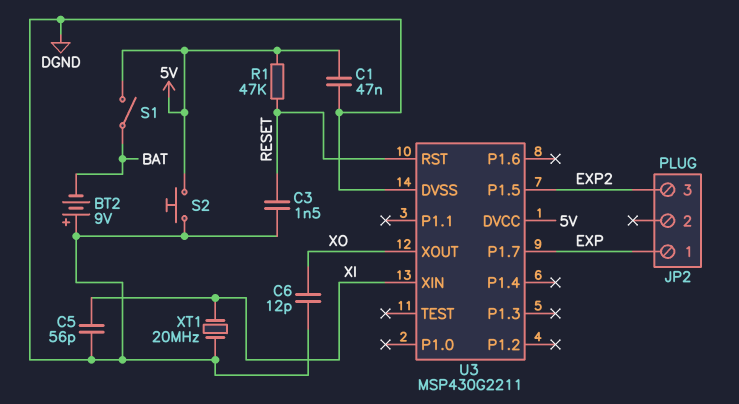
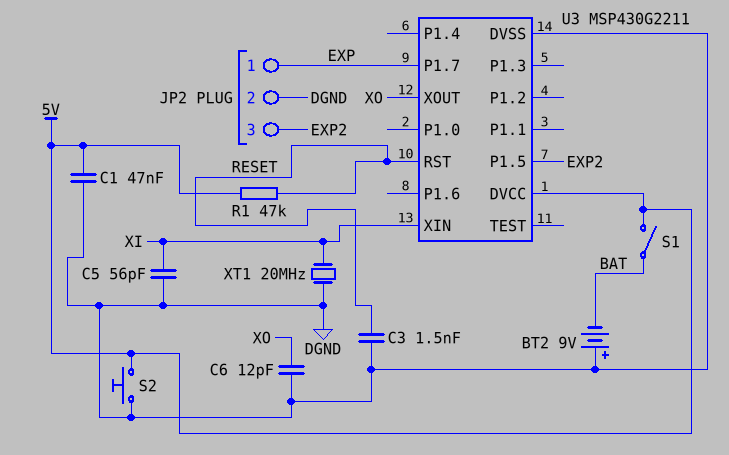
JP2 pin 2: none -> DGND

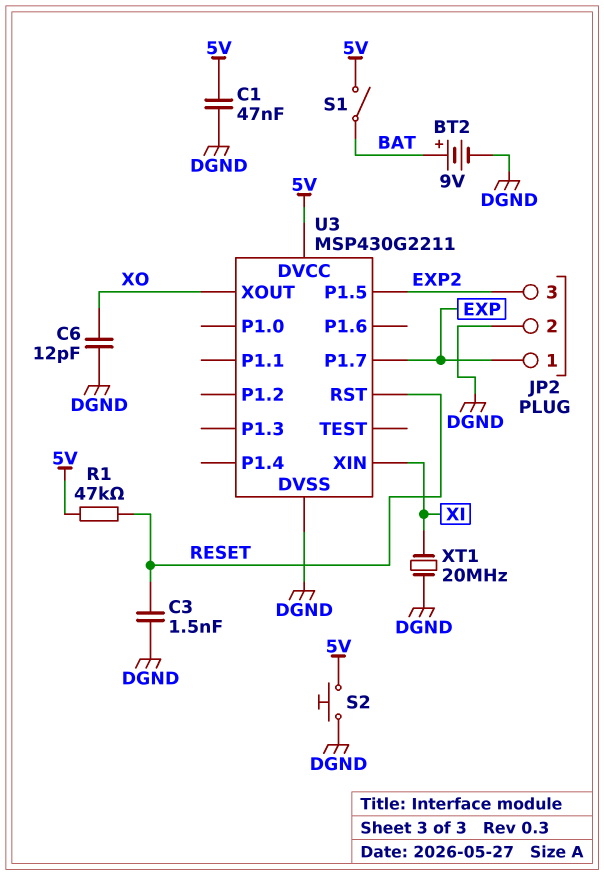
BT2: 9V (plus DGND, minus BAT) -> 9V (plus BAT, minus DGND)
C5: 56pF (DGND, XI) -> none

